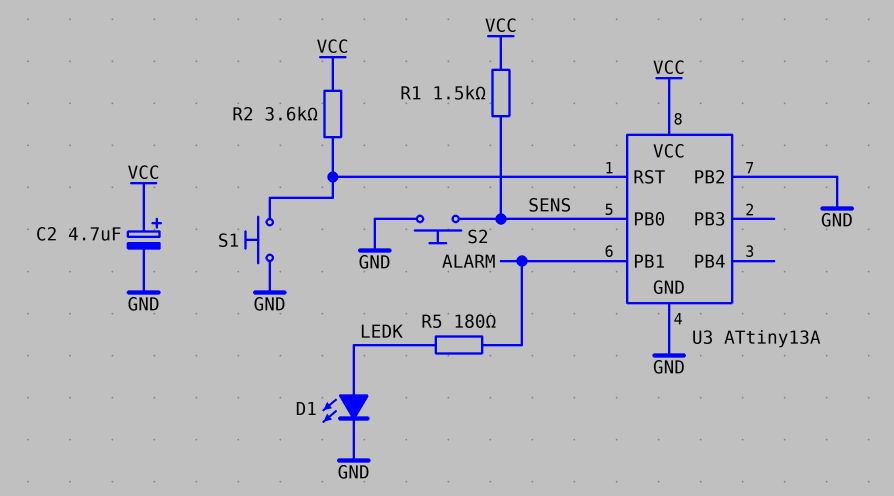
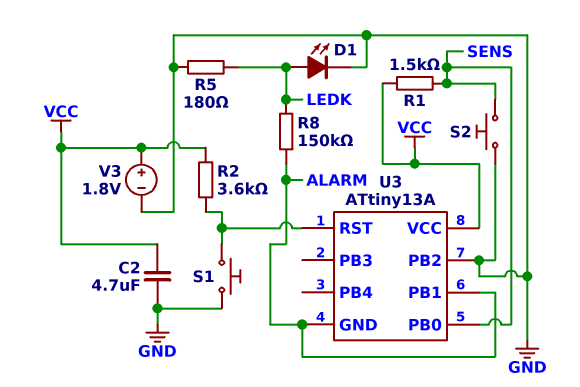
C2: 4.7uF (plus VCC, minus GND) -> 4.7uF (GND, VCC)
R5: 180 (ALARM, LEDK) -> 180 (GND, LEDK)
R8: none -> 150k (ALARM, LEDK)
U3 pin GND: GND -> ALARM
V3: none -> 1.8V (plus VCC, minus GND)

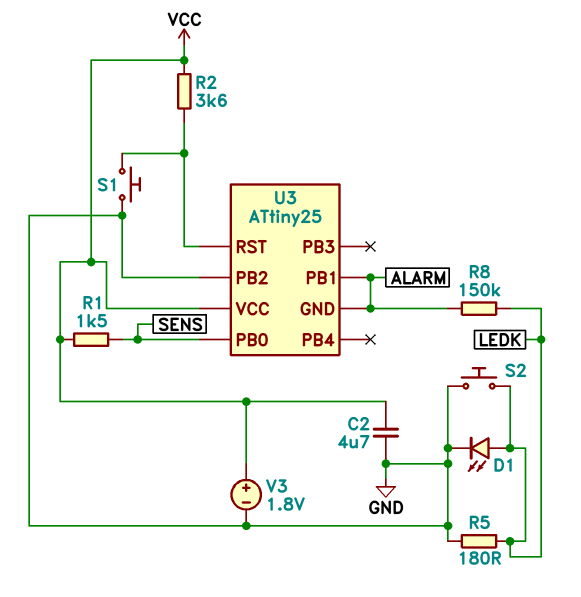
S2: button (GND, SENS) -> button (GND, LEDK)
U3: ATtiny13A -> ATtiny25

